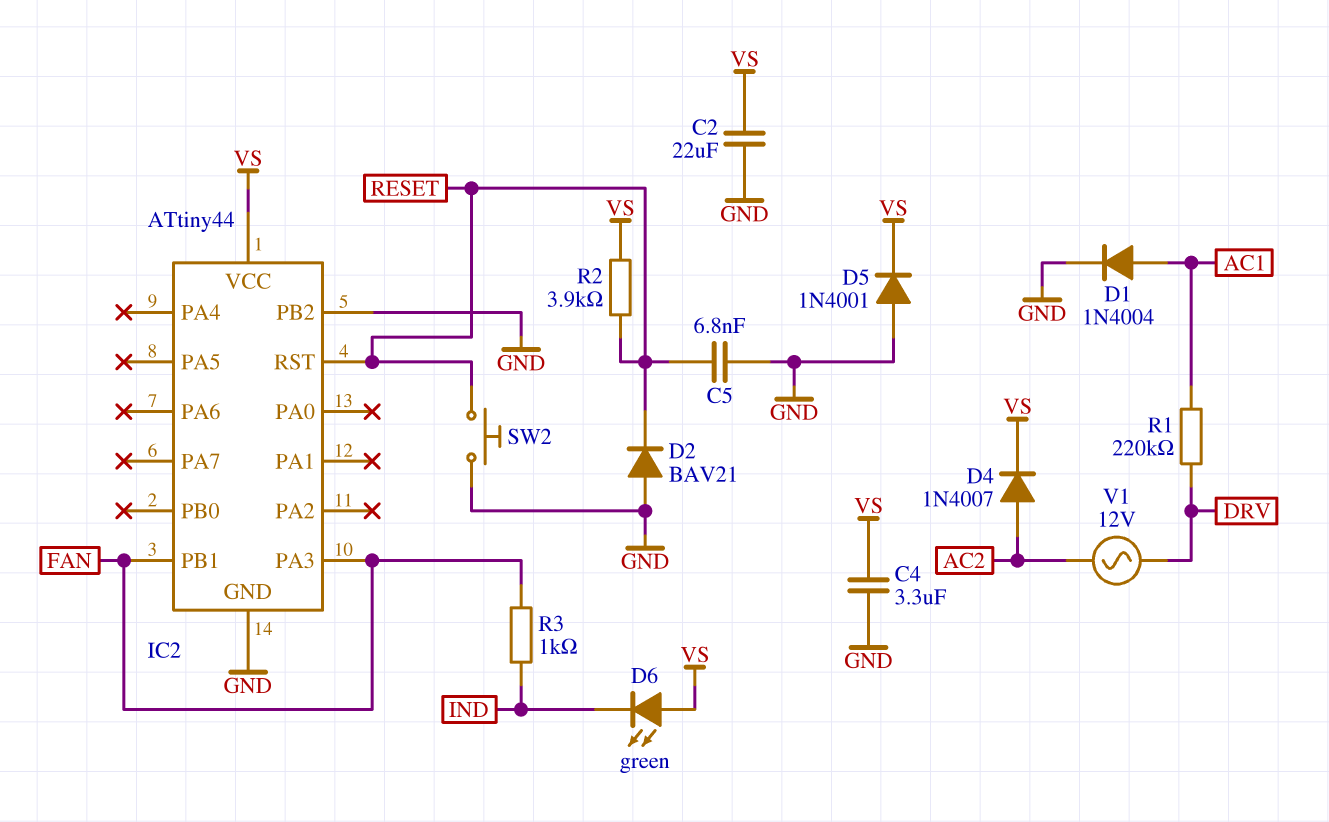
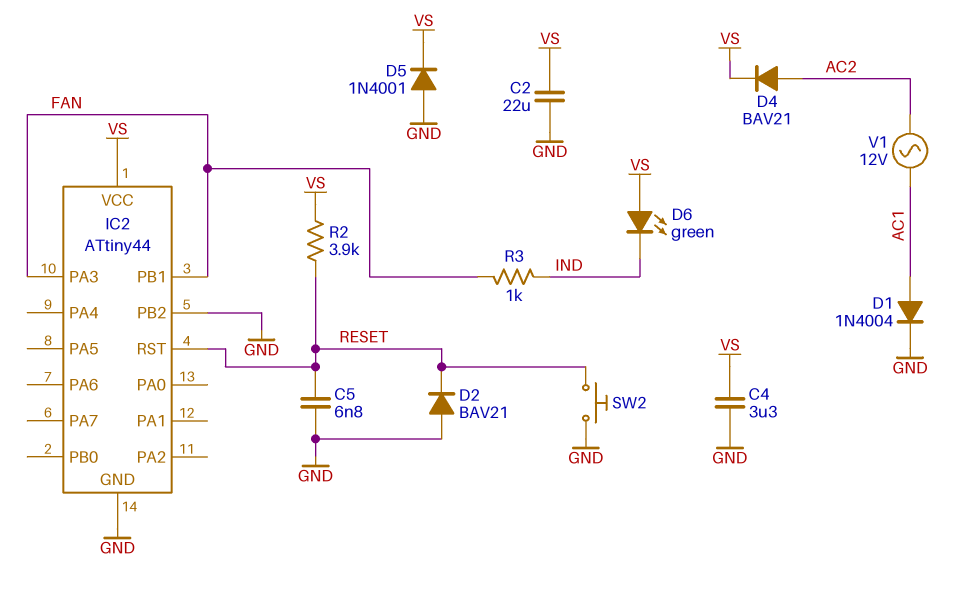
D4: diode 1N4007 (A AC2, K VS) -> diode BAV21 (A AC2, K VS)
R1: 220k (AC1, DRV) -> none
V1: AC 12V (AC2, DRV) -> AC 12V (AC1, AC2)

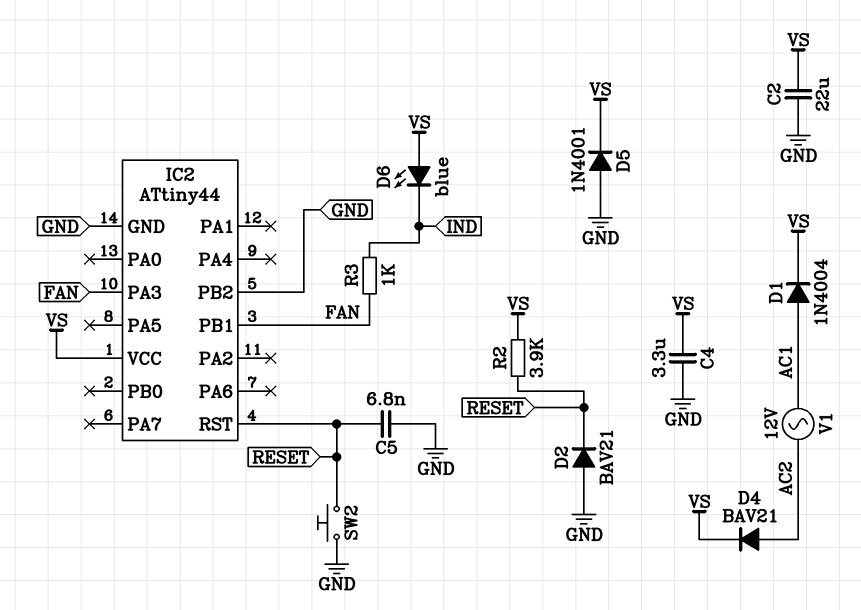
D1: diode 1N4004 (A AC1, K GND) -> diode 1N4004 (A AC1, K VS)
D6: LED green (A VS, K IND) -> LED blue (A VS, K IND)

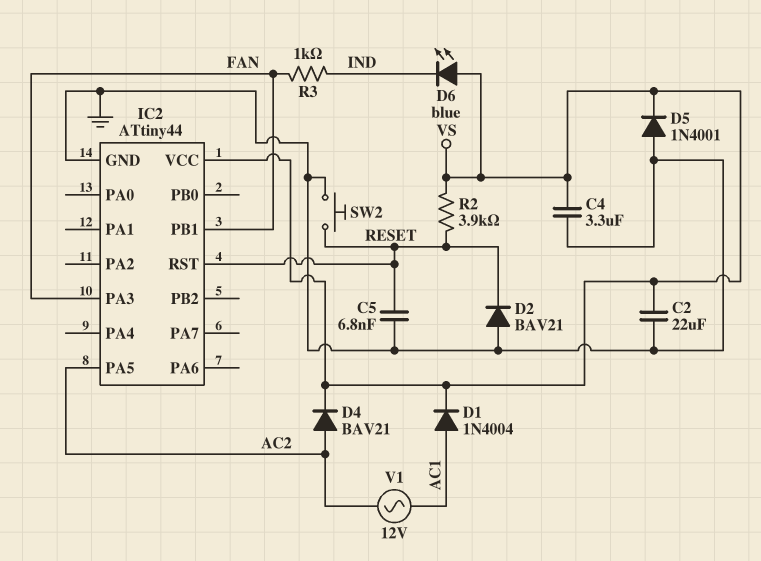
IC2 pin PA5: none -> AC2
IC2 pin PB2: GND -> none

